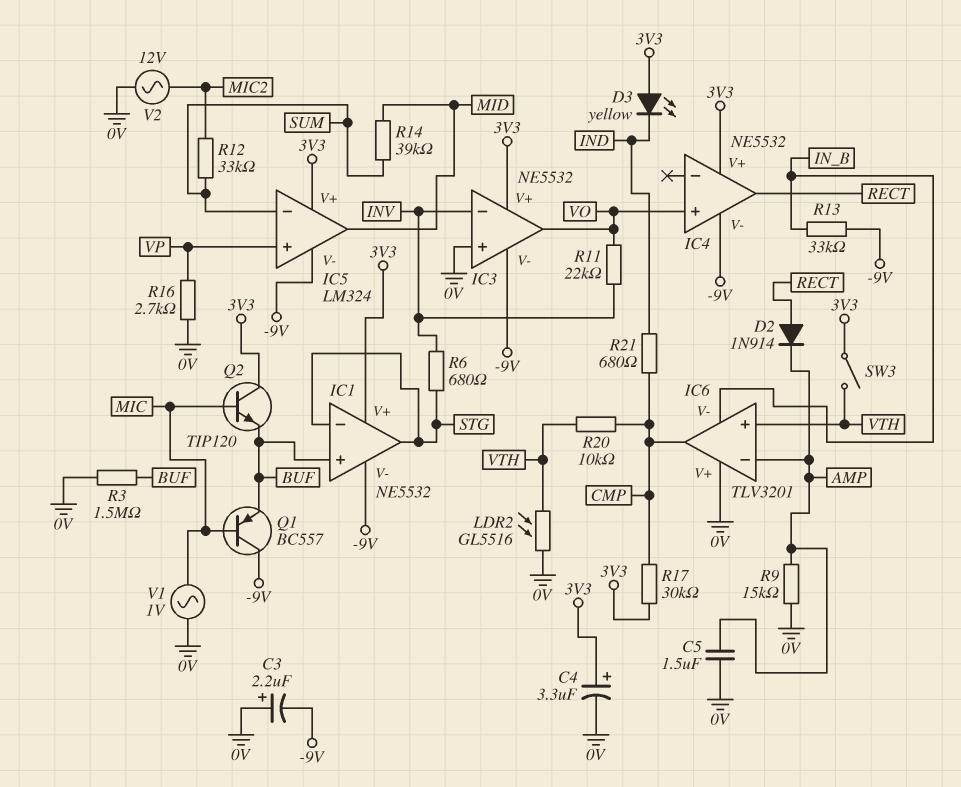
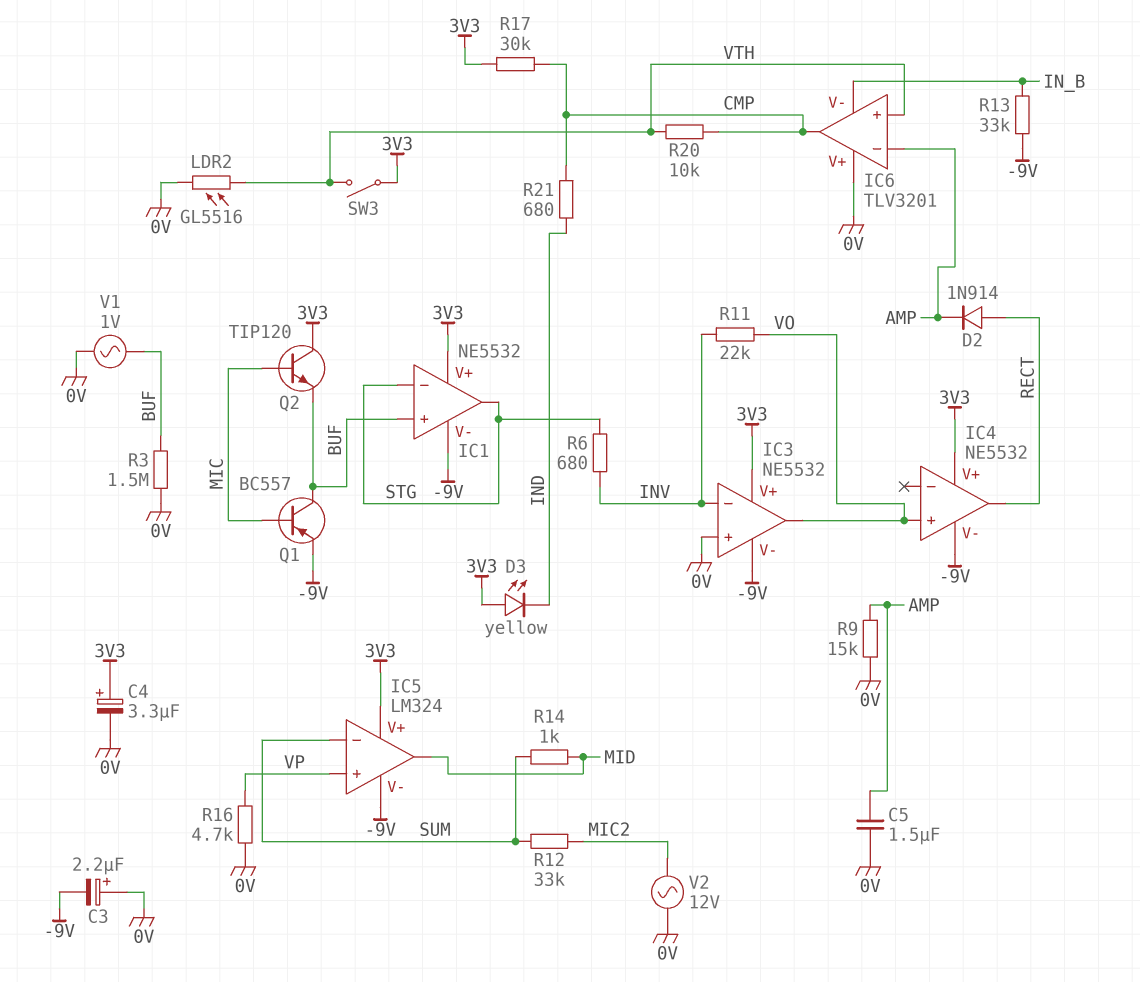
Q1: PNP BC557 (B MIC, C -9V, E BUF) -> PNP BC557 (B MIC, C BUF, E -9V)
R14: 39k (MID, SUM) -> 1k (MID, SUM)
R16: 2.7k (0V, VP) -> 4.7k (0V, VP)
V1: AC 1V (0V, MIC) -> AC 1V (0V, BUF)

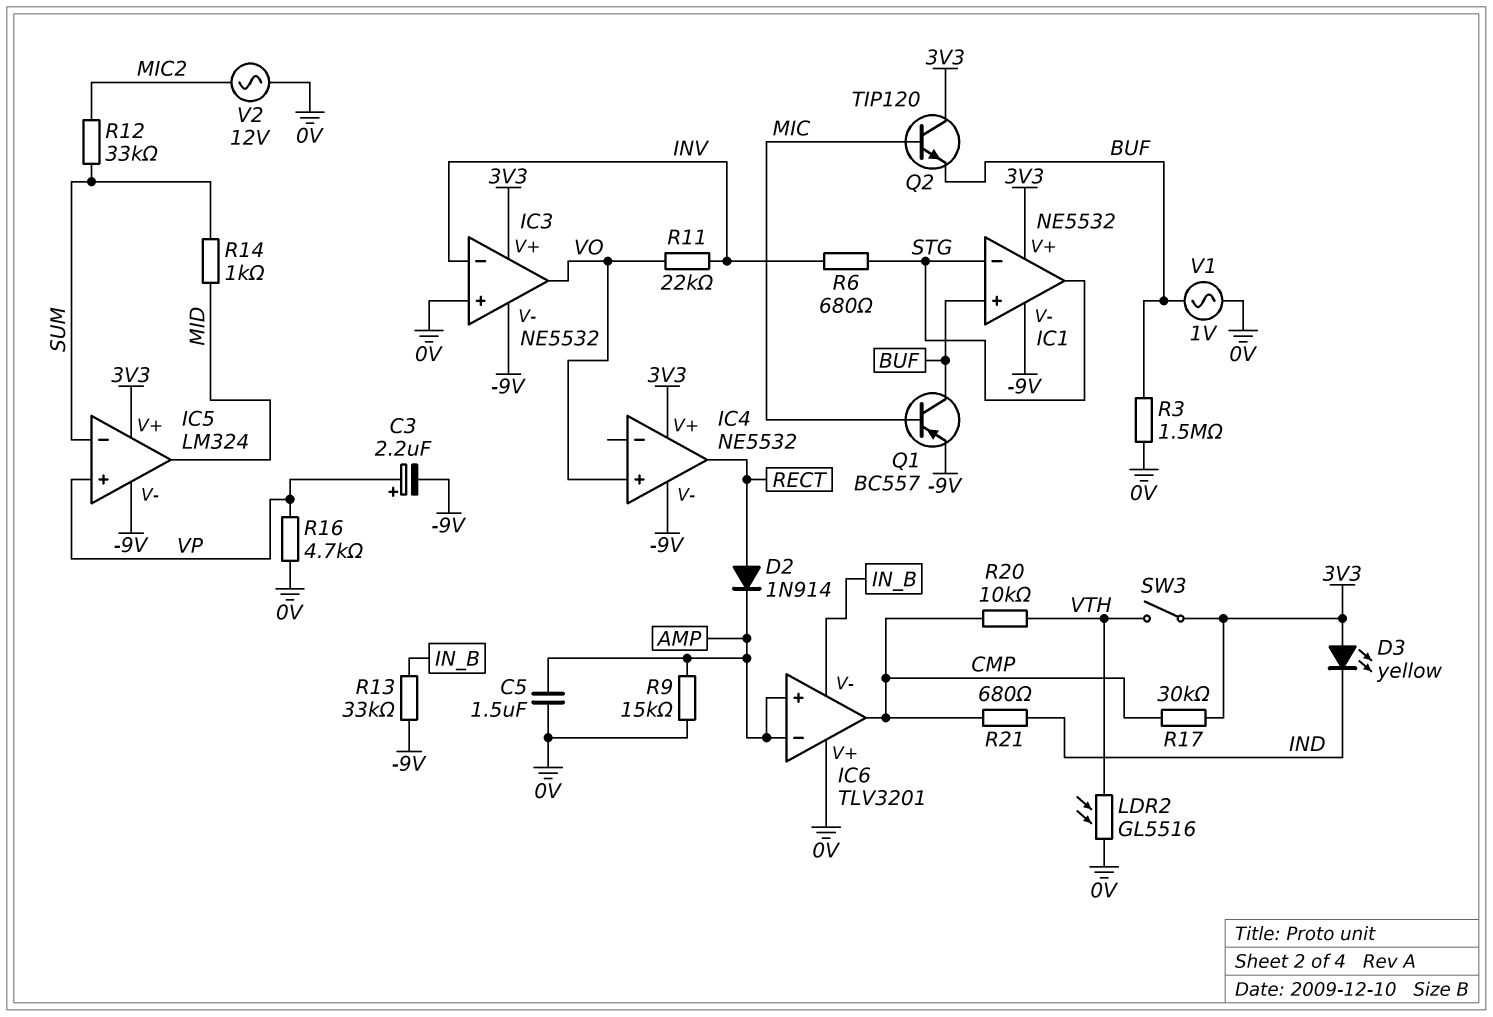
C3: 2.2uF (plus 0V, minus -9V) -> 2.2uF (plus VP, minus -9V)
C4: 3.3uF (plus 3V3, minus 0V) -> none
IC6 pin in+: VTH -> AMP

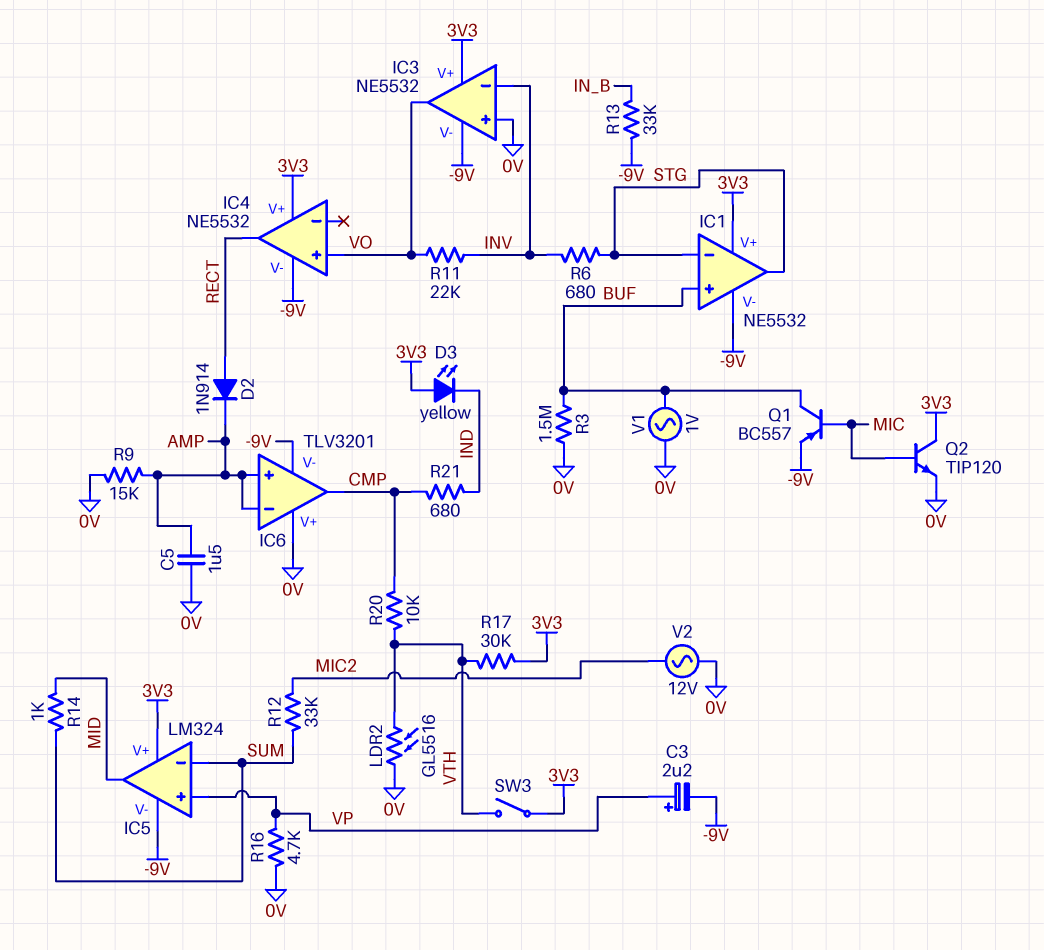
IC6 pin V-: IN_B -> -9V
Q2: NPN TIP120 (B MIC, C 3V3, E BUF) -> NPN TIP120 (B MIC, C 3V3, E 0V)
R17: 30k (3V3, CMP) -> 30k (3V3, VTH)

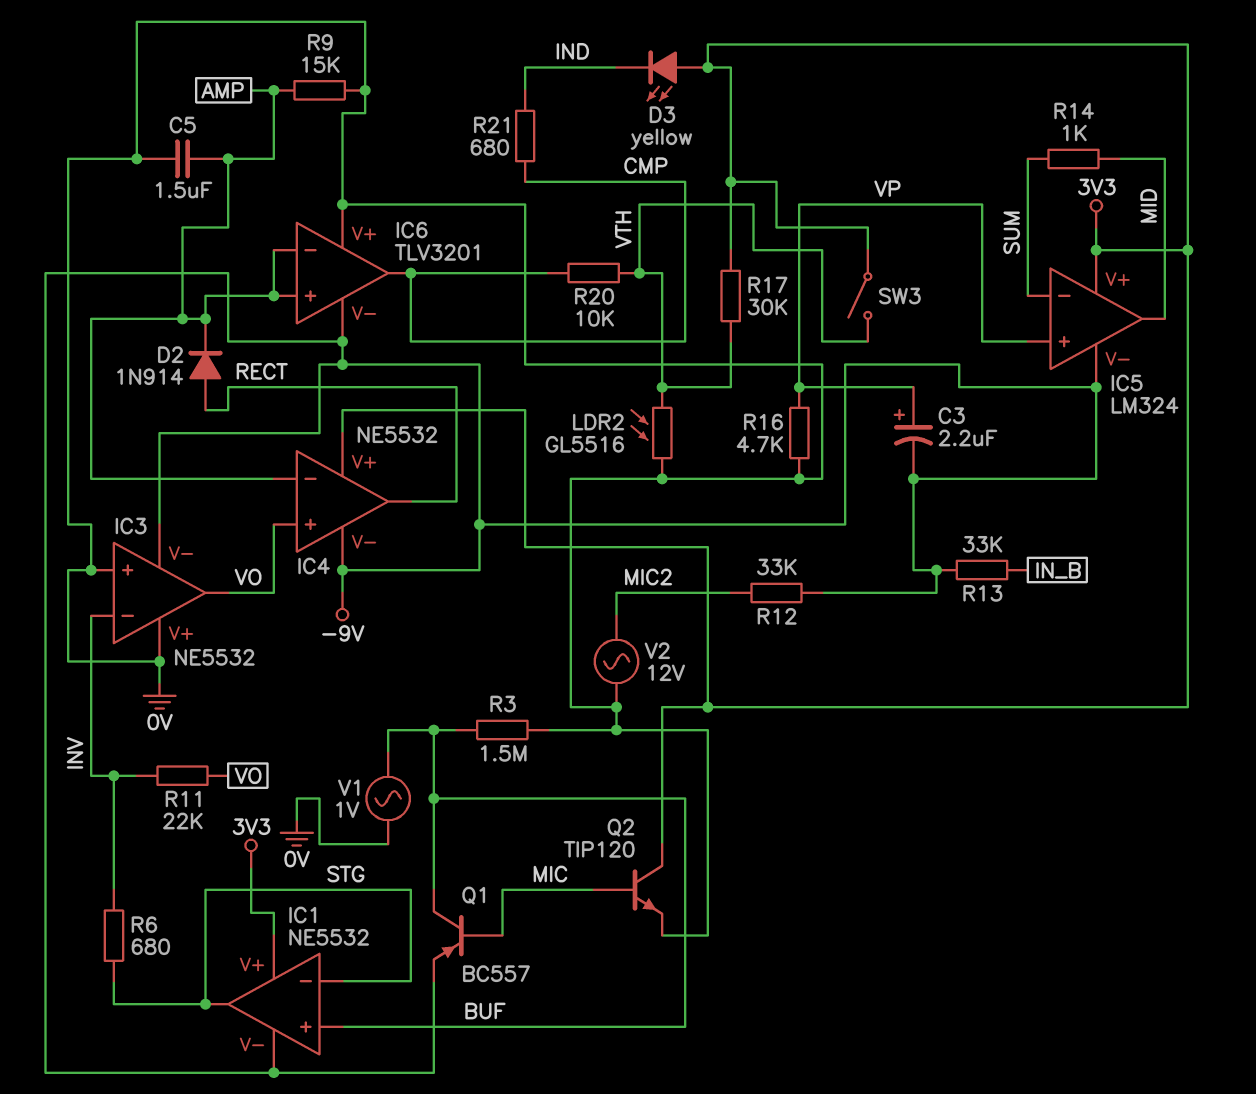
IC3 pin V+: 3V3 -> 0V
IC4 pin in-: none -> AMP
R12: 33k (MIC2, SUM) -> 33k (-9V, MIC2)

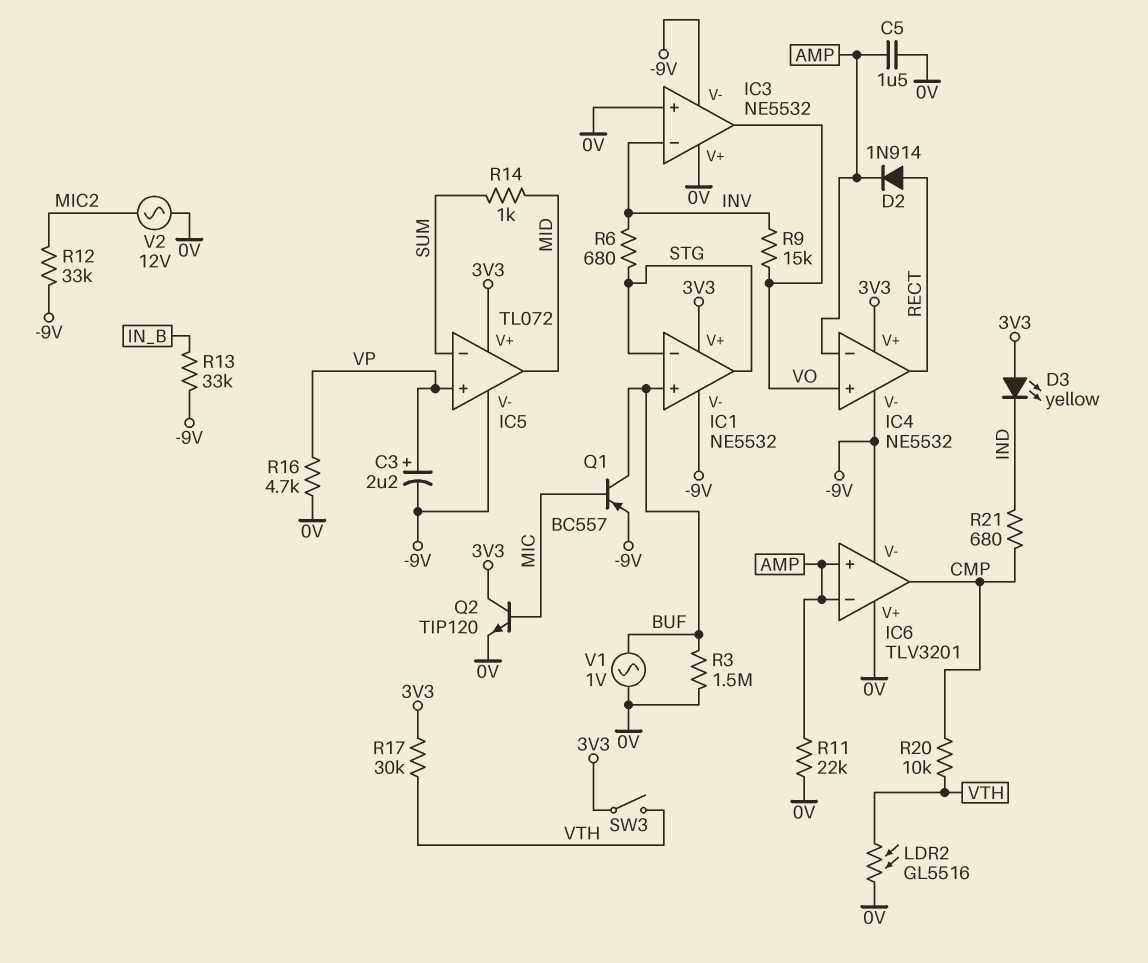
IC5: LM324 -> TL072
R9: 15k (0V, AMP) -> 15k (INV, VO)
R11: 22k (INV, VO) -> 22k (0V, AMP)

